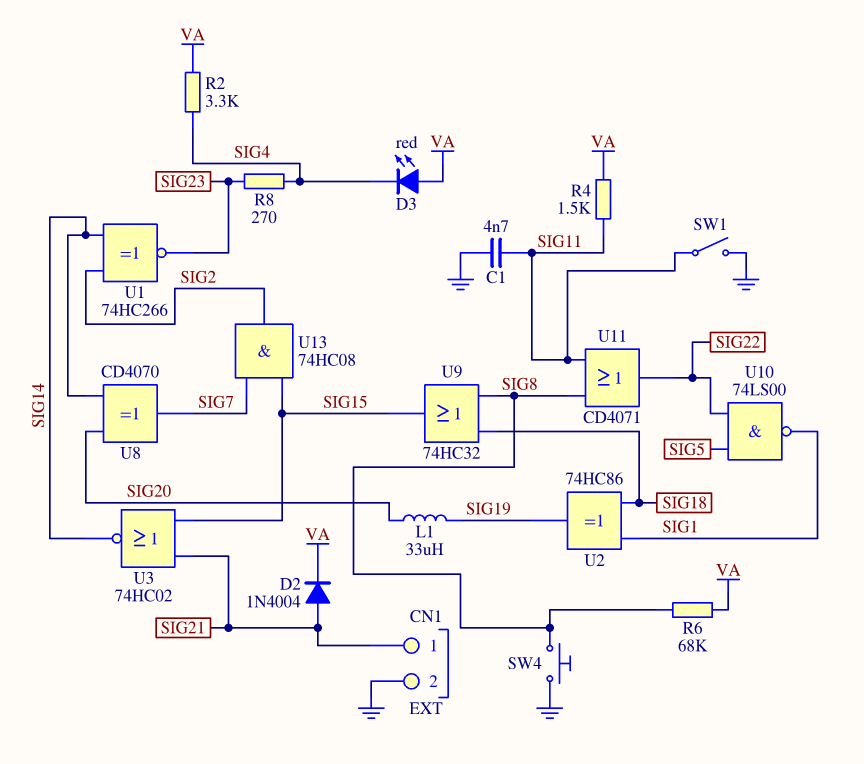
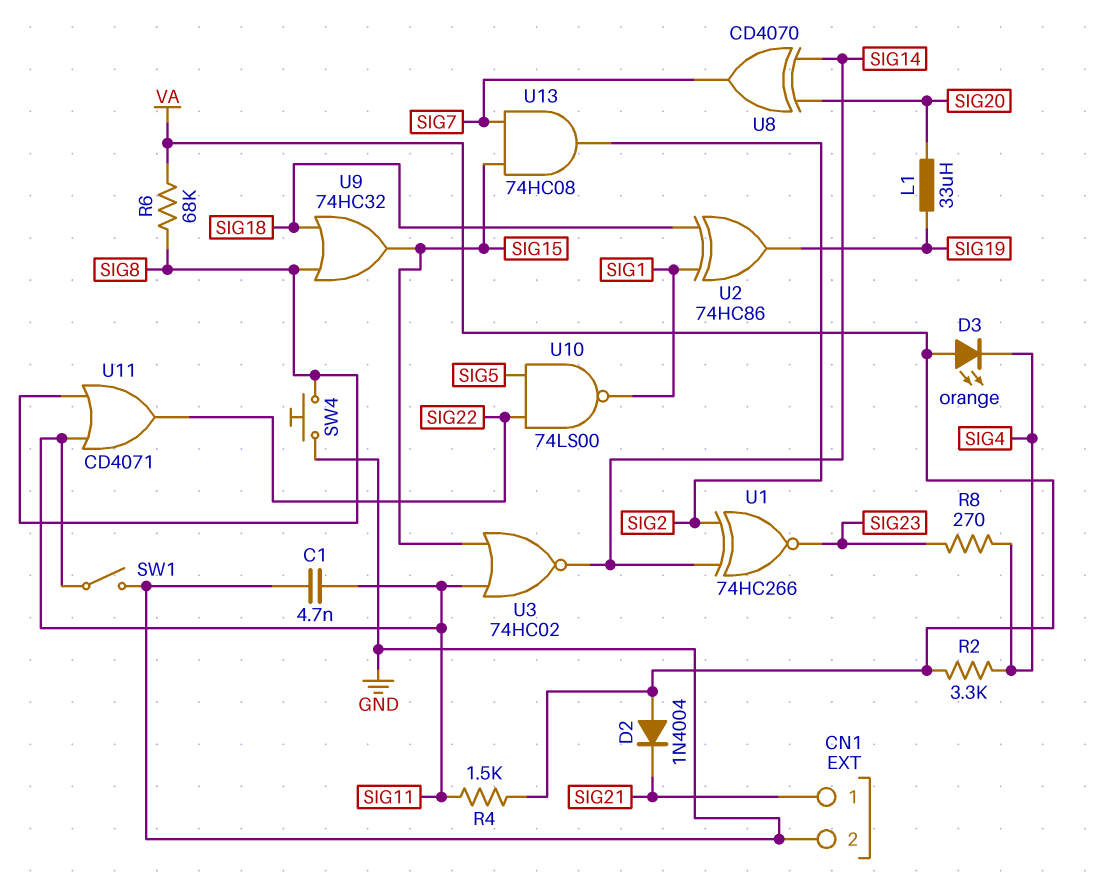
D2: diode 1N4004 (A SIG21, K VA) -> diode 1N4004 (A VA, K SIG21)
D3: LED red (A VA, K SIG4) -> LED orange (A VA, K SIG4)
U3: NOR 74HC02 (in SIG15, in SIG21, out SIG14) -> NOR 74HC02 (in SIG11, in SIG15, out SIG14)

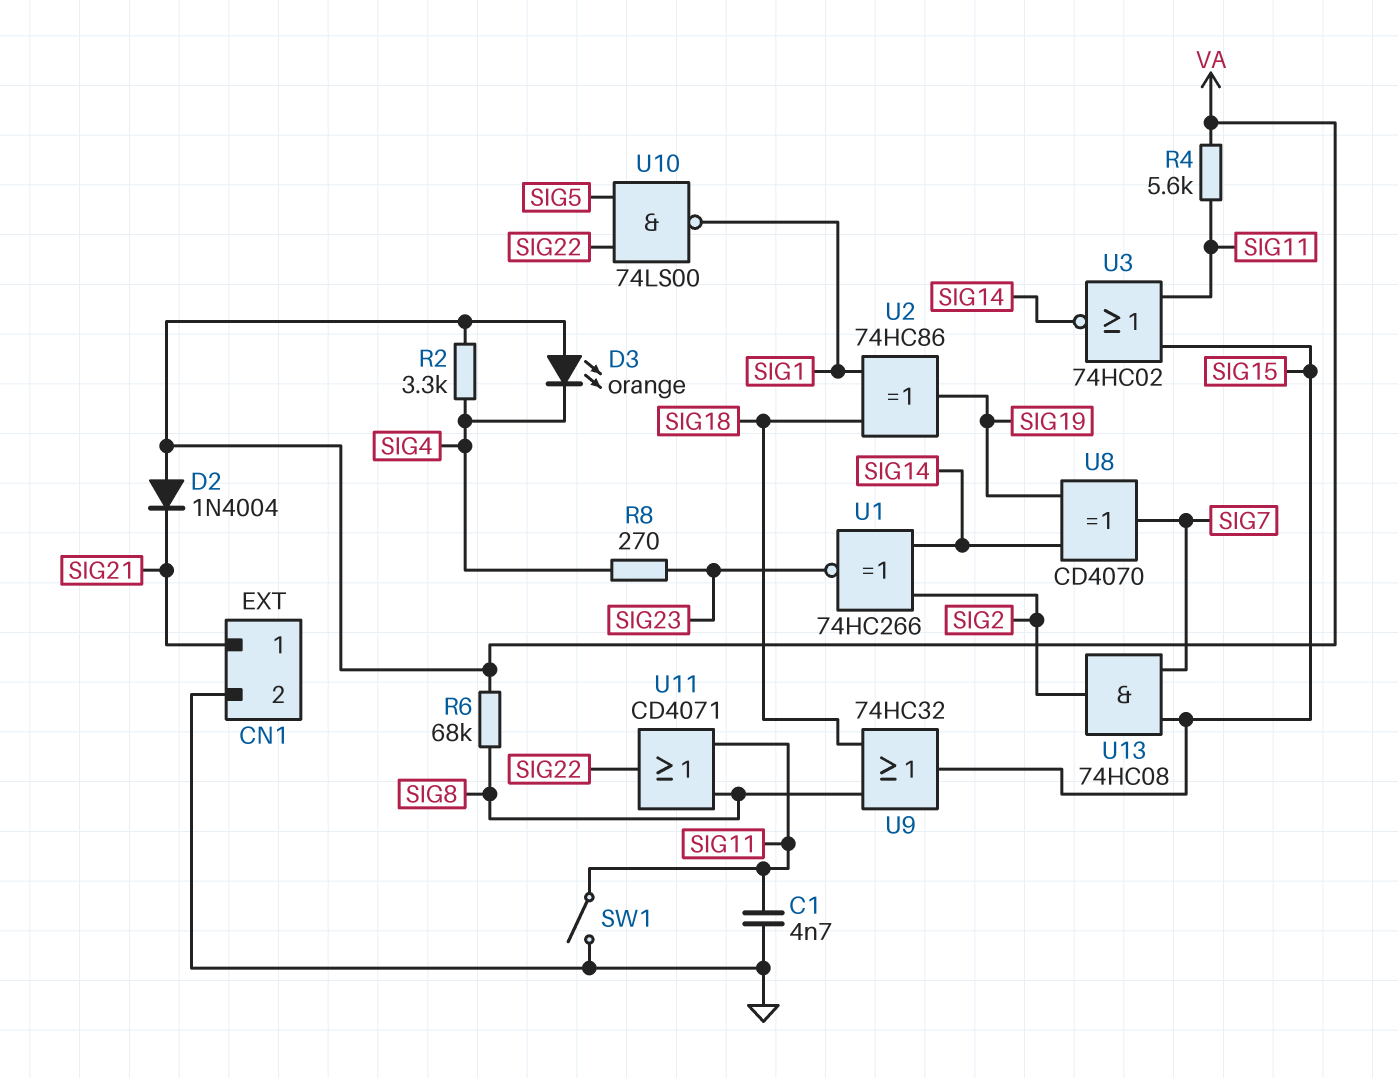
L1: 33uH (SIG19, SIG20) -> none
R4: 1.5k (SIG11, VA) -> 5.6k (SIG11, VA)
SW4: button (GND, SIG8) -> none
U8: XOR CD4070 (in SIG14, in SIG20, out SIG7) -> XOR CD4070 (in SIG14, in SIG19, out SIG7)

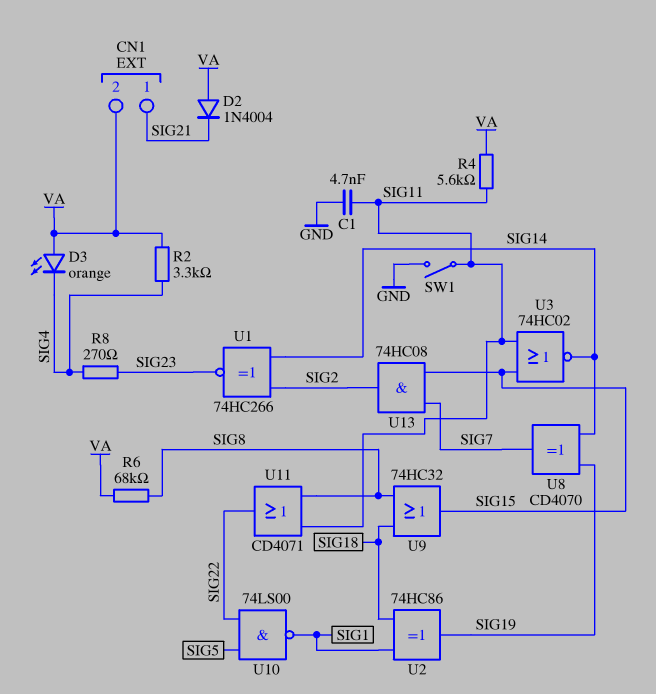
CN1 pin 2: GND -> VA

